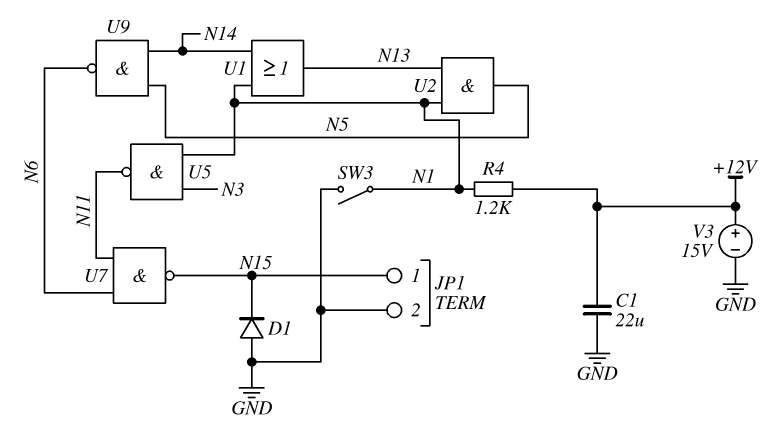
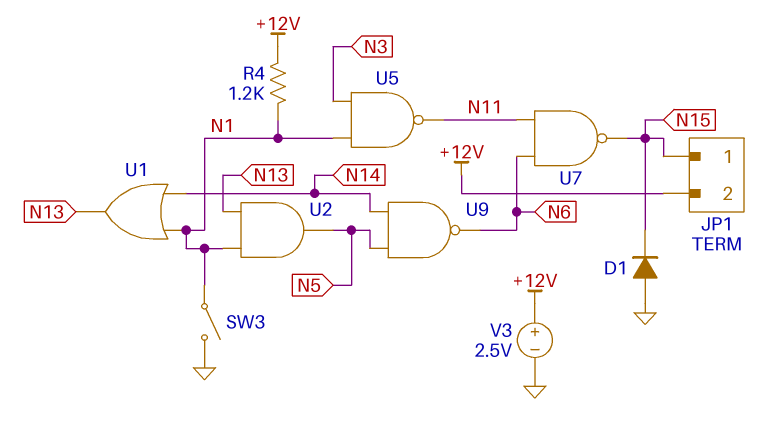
C1: 22uF (+12V, GND) -> none
JP1 pin 2: GND -> +12V
V3: 15V (plus +12V, minus GND) -> 2.5V (plus +12V, minus GND)

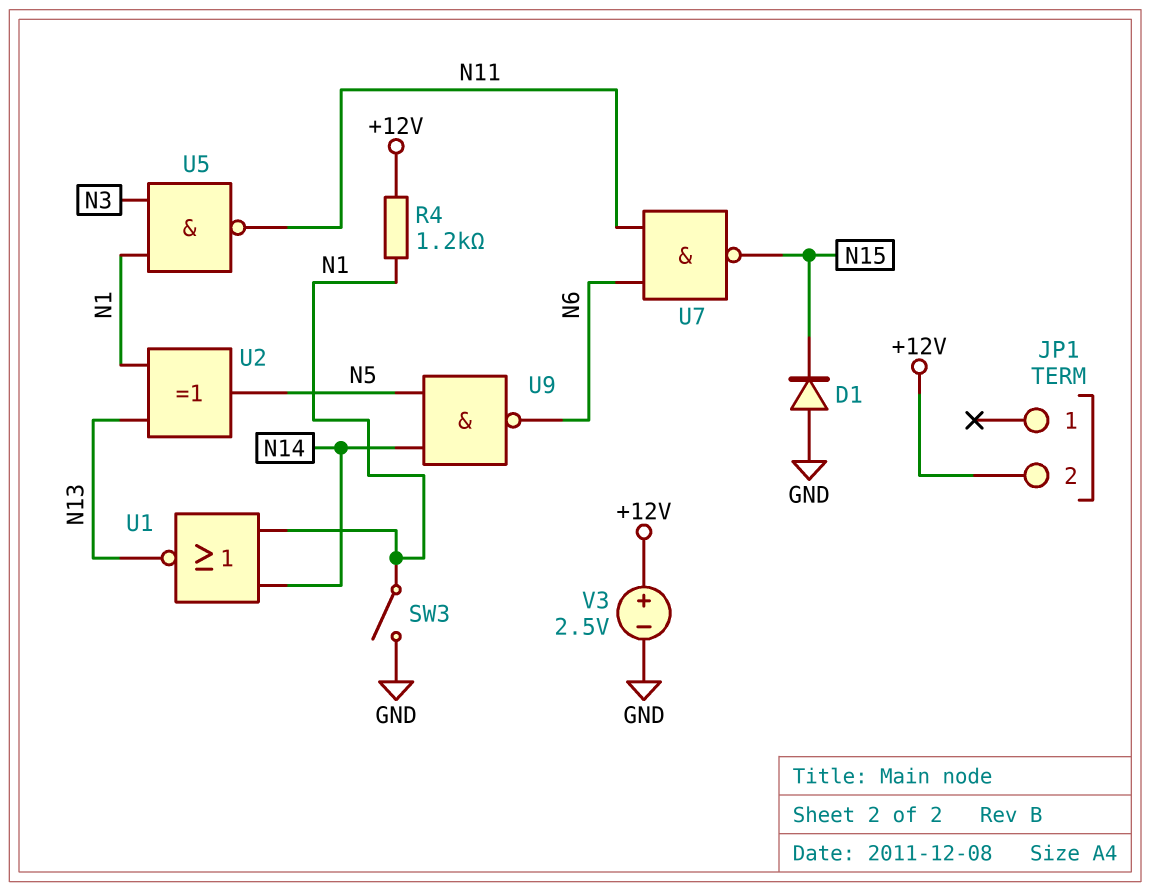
JP1 pin 1: N15 -> none
U1: OR (in N1, in N14, out N13) -> NOR (in N1, in N14, out N13)
U2: AND (in N1, in N13, out N5) -> XOR (in N1, in N13, out N5)

